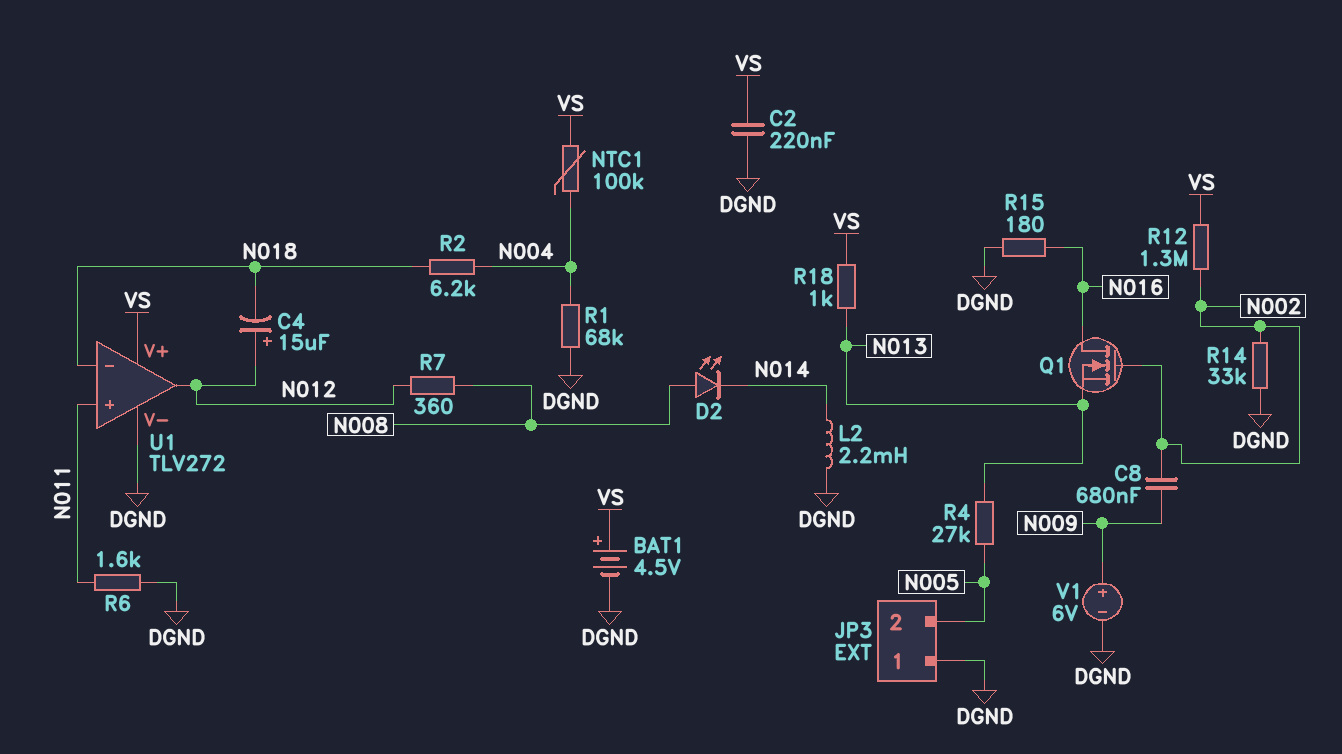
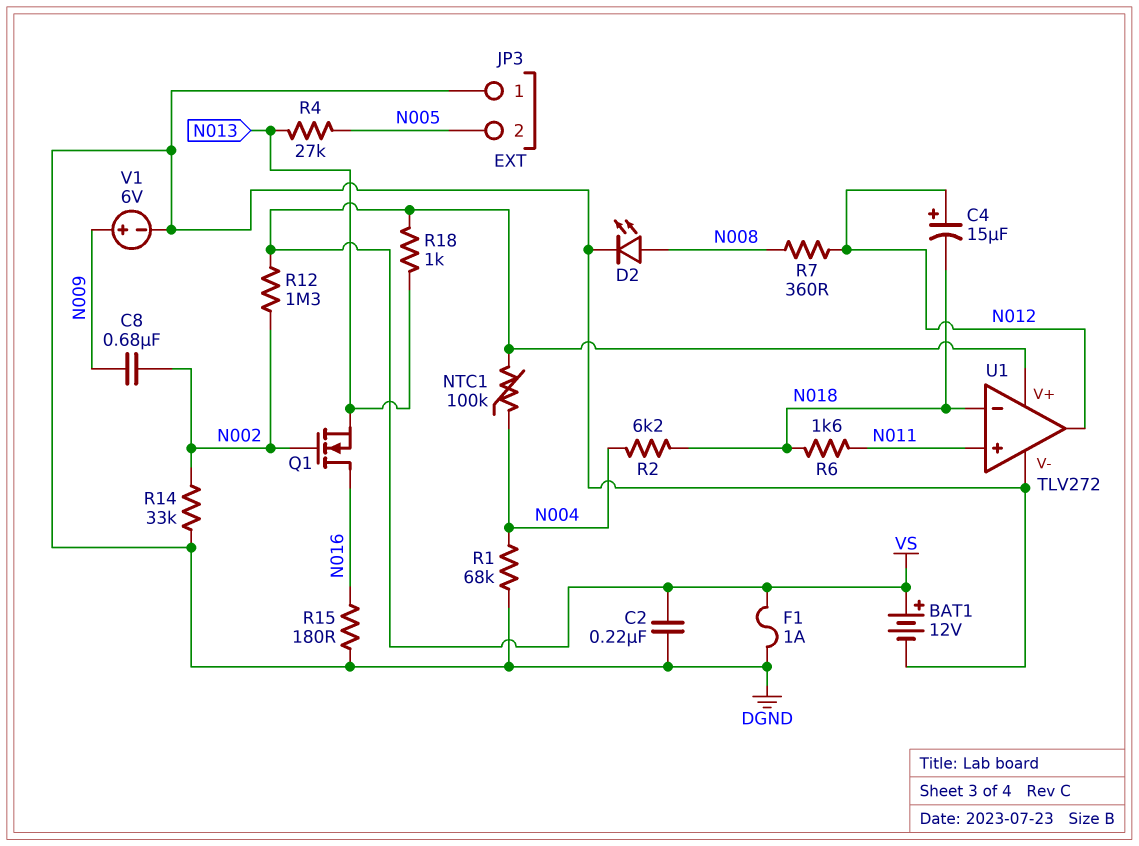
BAT1: 4.5V (plus VS, minus DGND) -> 12V (plus VS, minus DGND)
D2: LED (A N008, K N014) -> LED (A N008, K DGND)
F1: none -> 1A (DGND, VS)
L2: 2.2mH (DGND, N014) -> none
R6: 1.6k (DGND, N011) -> 1.6k (N011, N018)

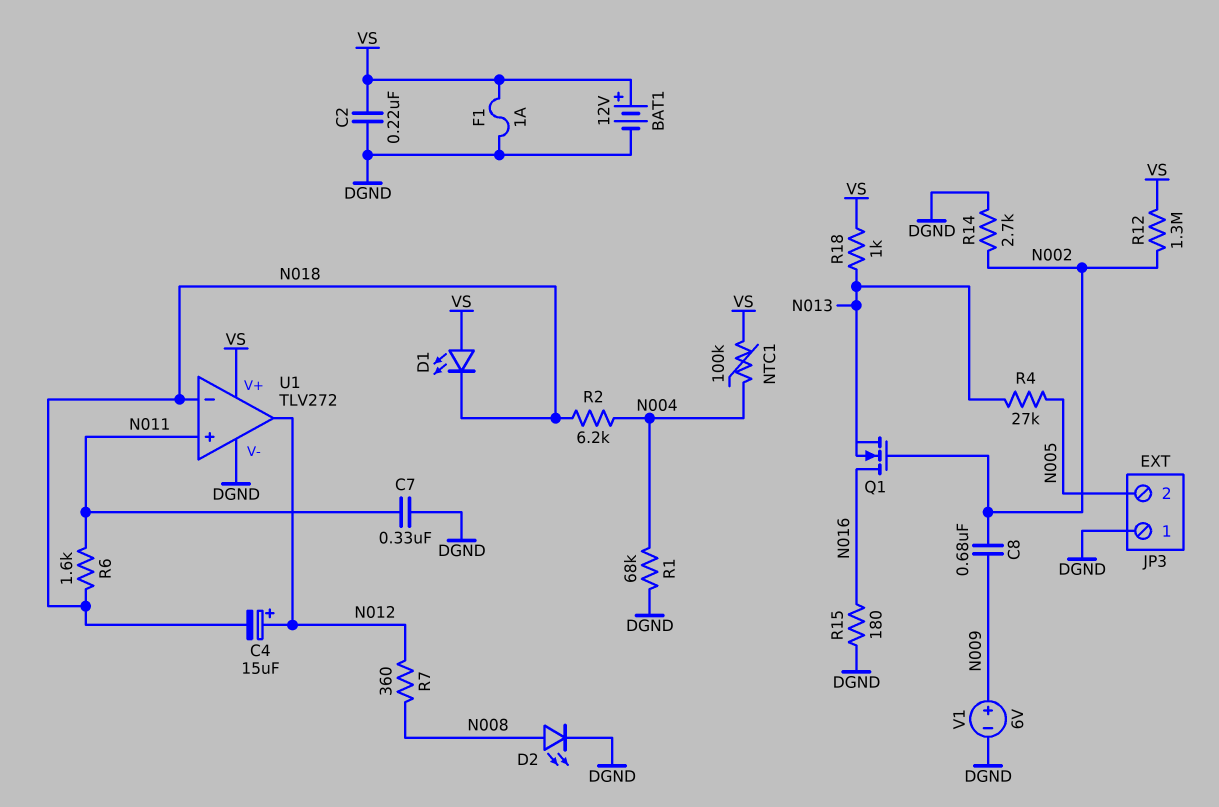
C7: none -> 330nF (DGND, N011)
D1: none -> LED (A VS, K N018)
R14: 33k (DGND, N002) -> 2.7k (DGND, N002)

